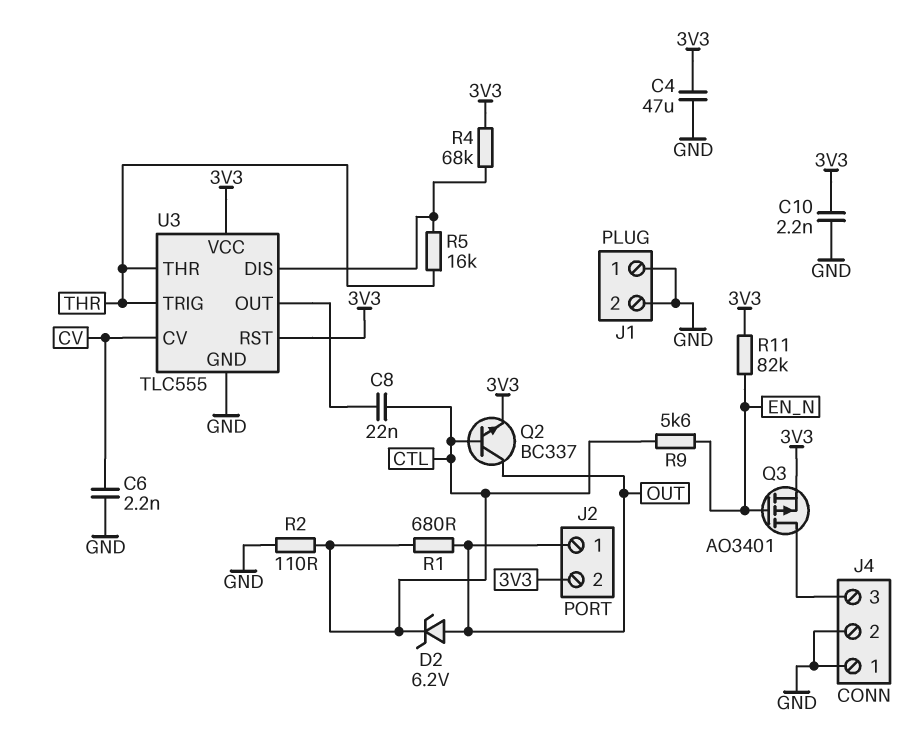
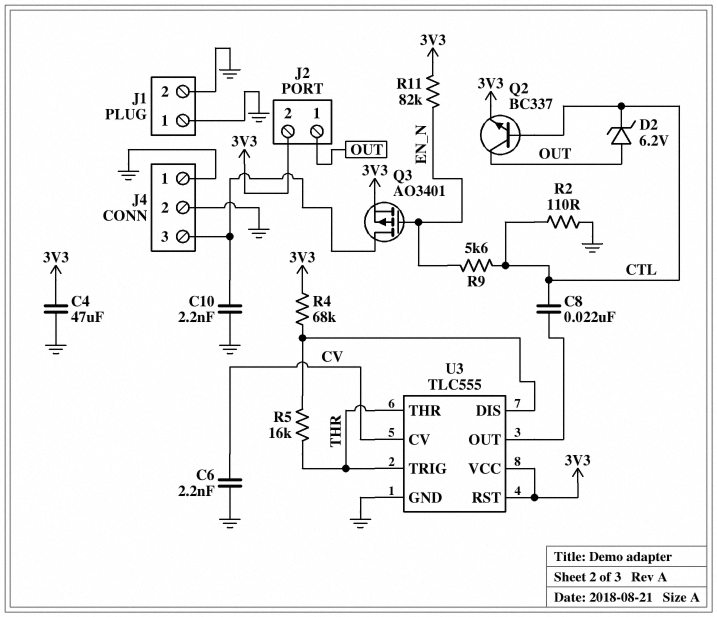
C10: 2.2nF (3V3, GND) -> 2.2nF (GND, J4/3)
R1: 680 (CTL, OUT) -> none

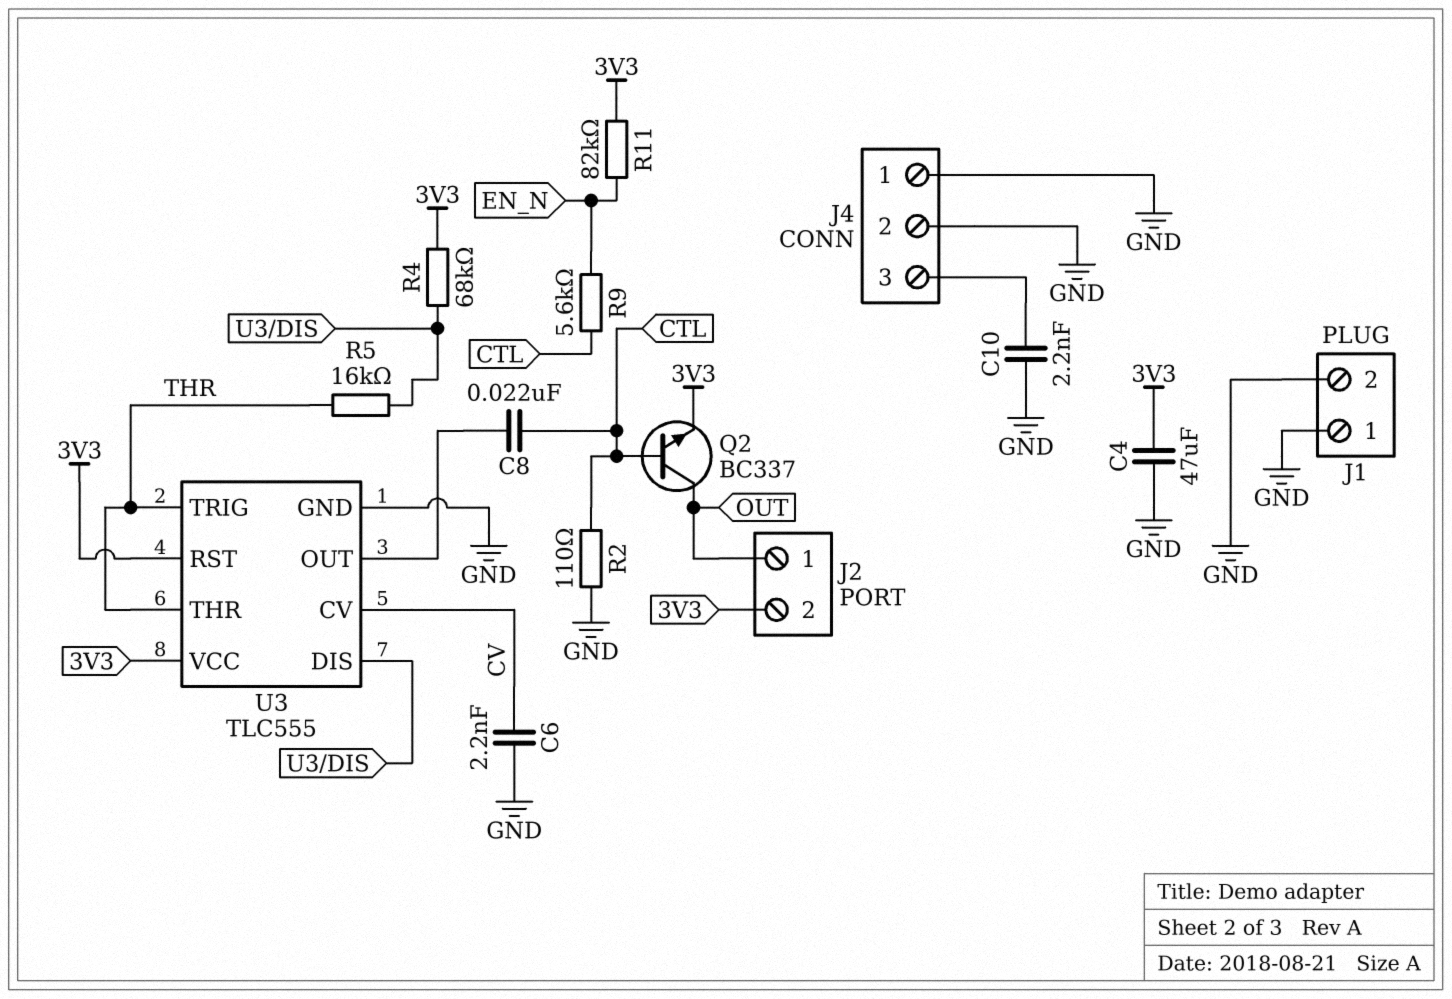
D2: zener 6.2V (A OUT, K CTL) -> none
Q3: PMOS AO3401 (G EN_N, D J4/3, S 3V3) -> none

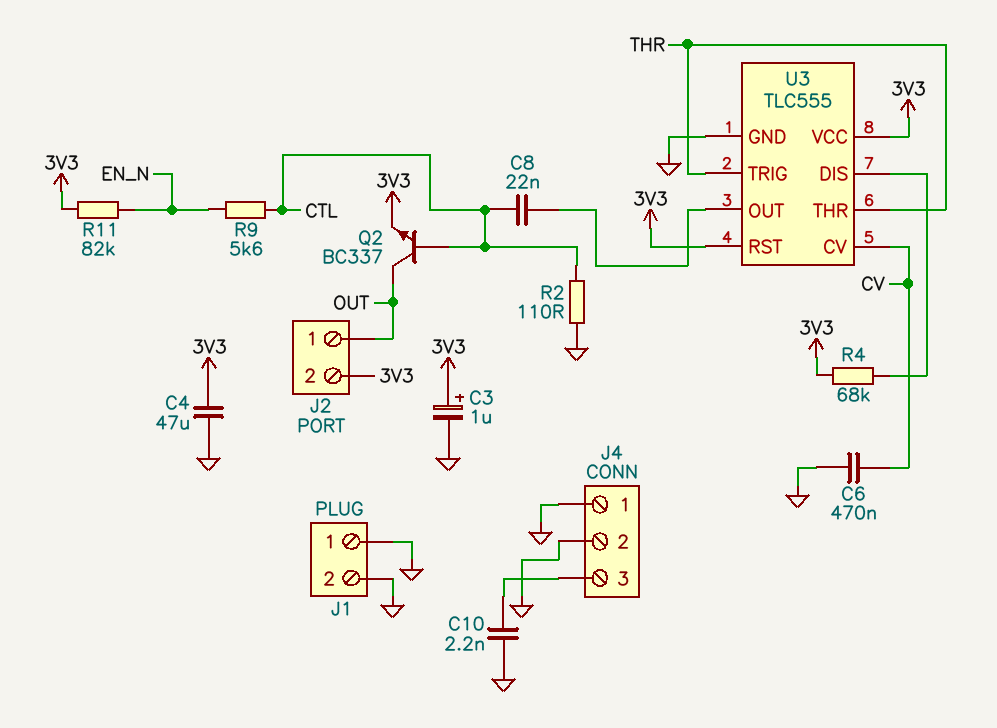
C3: none -> 1uF (plus 3V3, minus GND)
C6: 2.2nF (CV, GND) -> 470nF (CV, GND)
R5: 16k (THR, U3/DIS) -> none

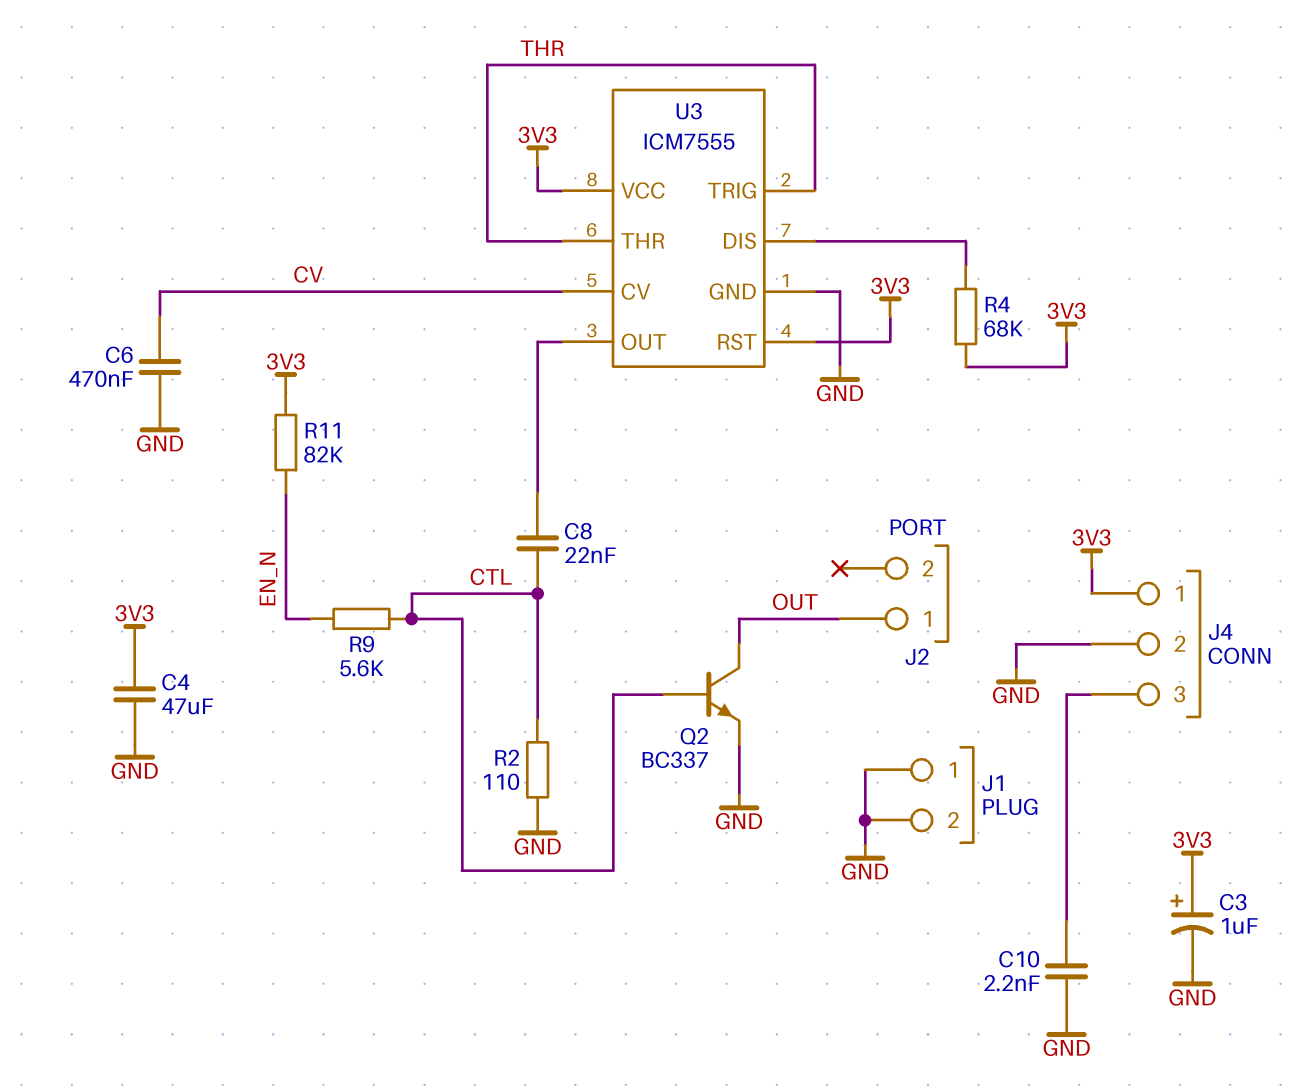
J2 pin 2: 3V3 -> none
J4 pin 1: GND -> 3V3
Q2: NPN BC337 (B CTL, C OUT, E 3V3) -> NPN BC337 (B CTL, C OUT, E GND)
U3: TLC555 -> ICM7555

